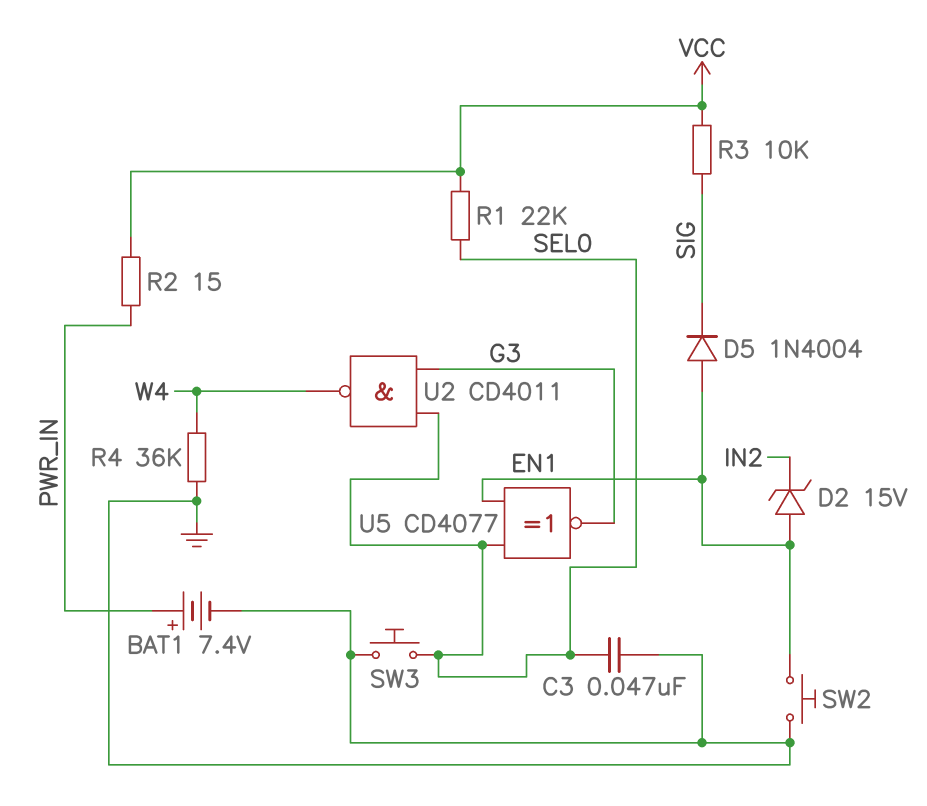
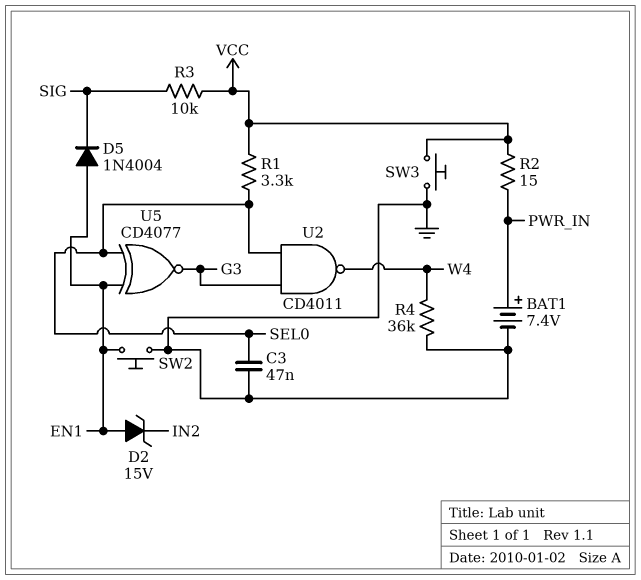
R1: 22k (SEL0, VCC) -> 3.3k (SEL0, VCC)
SW3: button (GND, SEL0) -> button (GND, VCC)

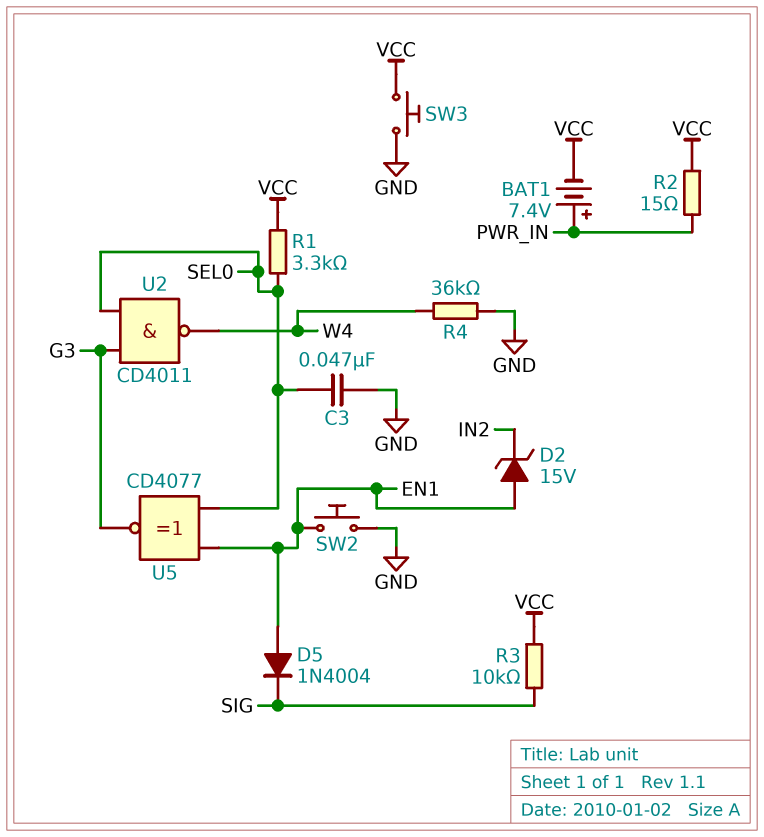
BAT1: 7.4V (plus PWR_IN, minus GND) -> 7.4V (plus PWR_IN, minus VCC)

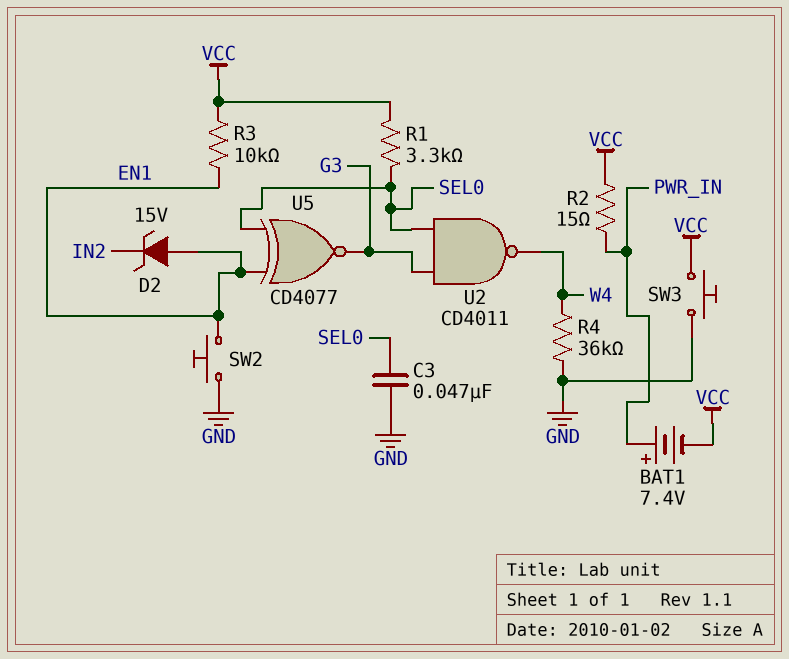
D5: diode 1N4004 (A EN1, K SIG) -> none
R3: 10k (SIG, VCC) -> 10k (EN1, VCC)

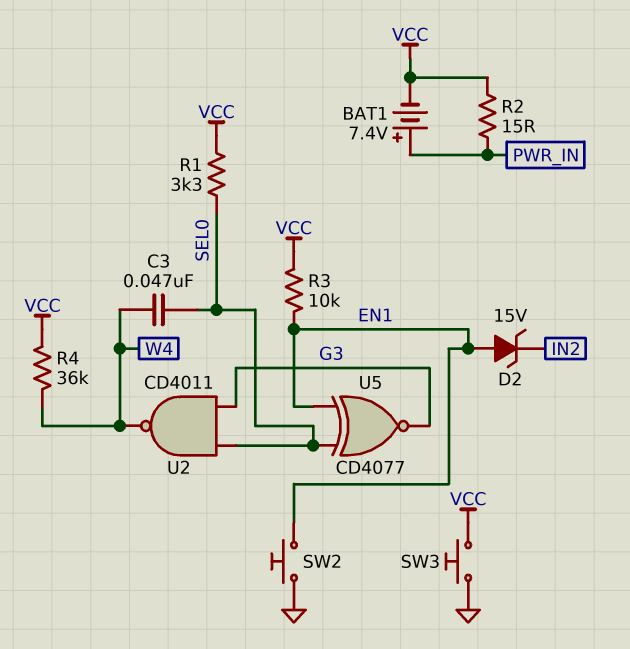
C3: 47nF (GND, SEL0) -> 47nF (SEL0, W4)
R4: 36k (GND, W4) -> 36k (VCC, W4)

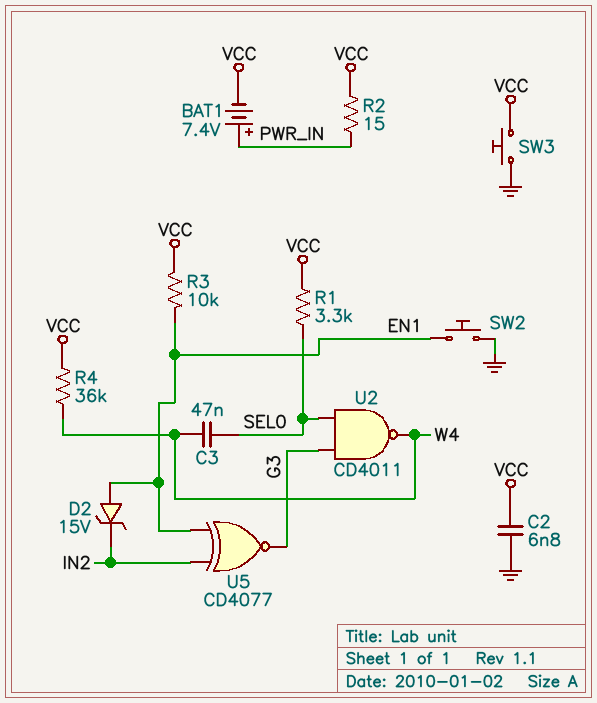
C2: none -> 6.8nF (GND, VCC)
U5: XNOR CD4077 (in EN1, in SEL0, out G3) -> XNOR CD4077 (in EN1, in IN2, out G3)

